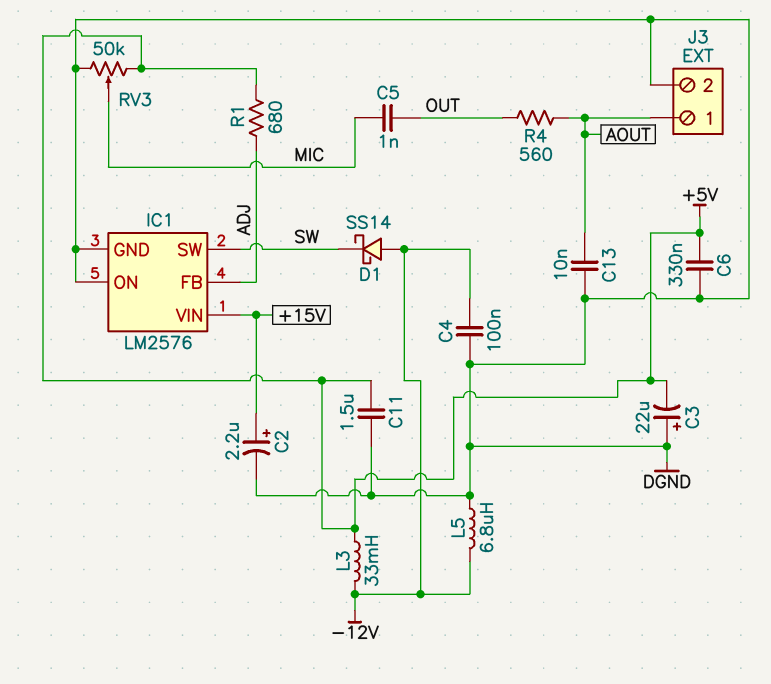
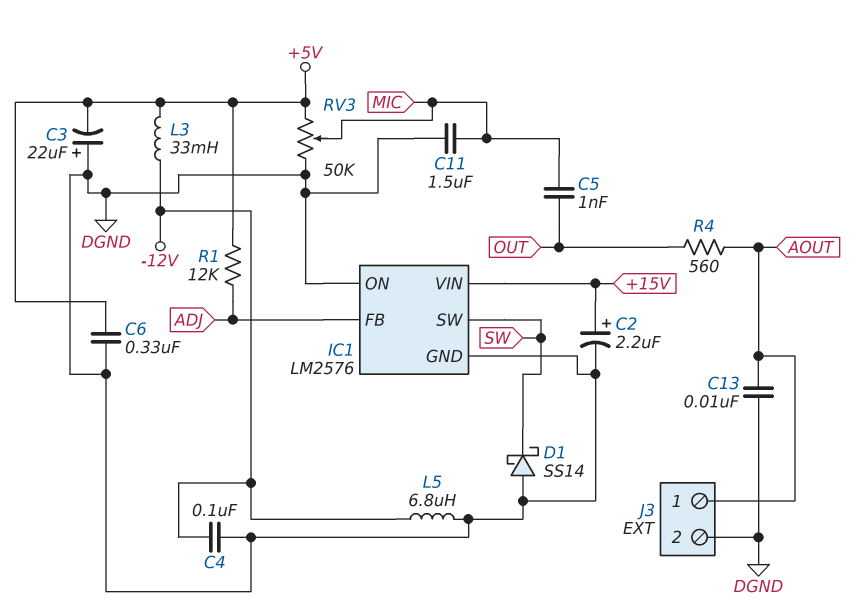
C11: 1.5uF (+5V, DGND) -> 1.5uF (DGND, MIC)
D1: schottky SS14 (A -12V, K SW) -> schottky SS14 (A DGND, K SW)
R1: 680 (+5V, ADJ) -> 12k (+5V, ADJ)

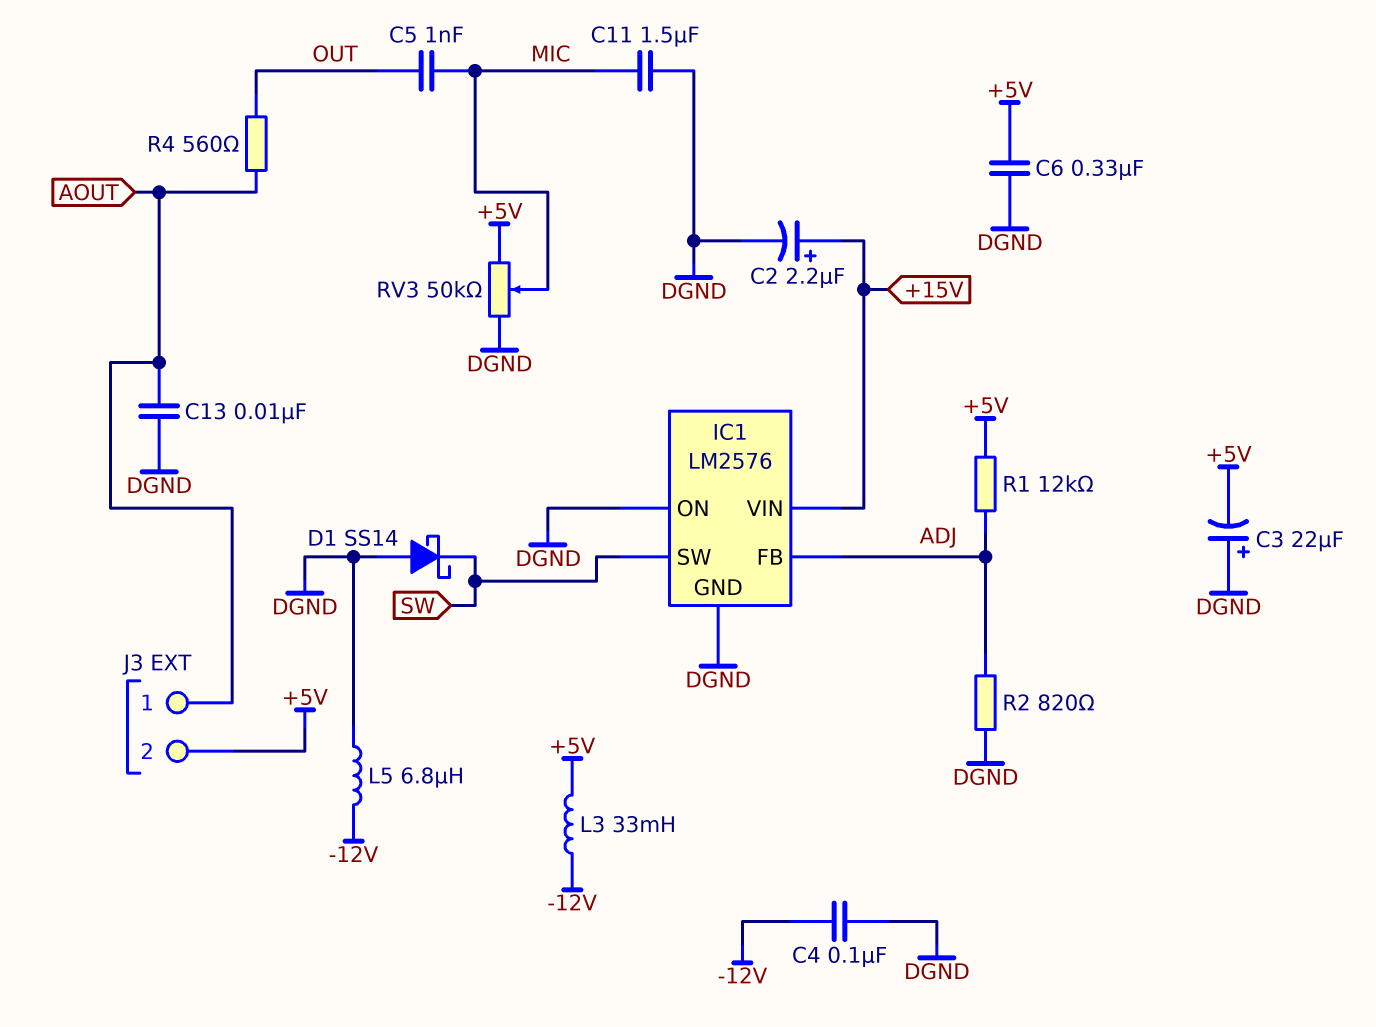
J3 pin 2: DGND -> +5V
R2: none -> 820 (ADJ, DGND)

